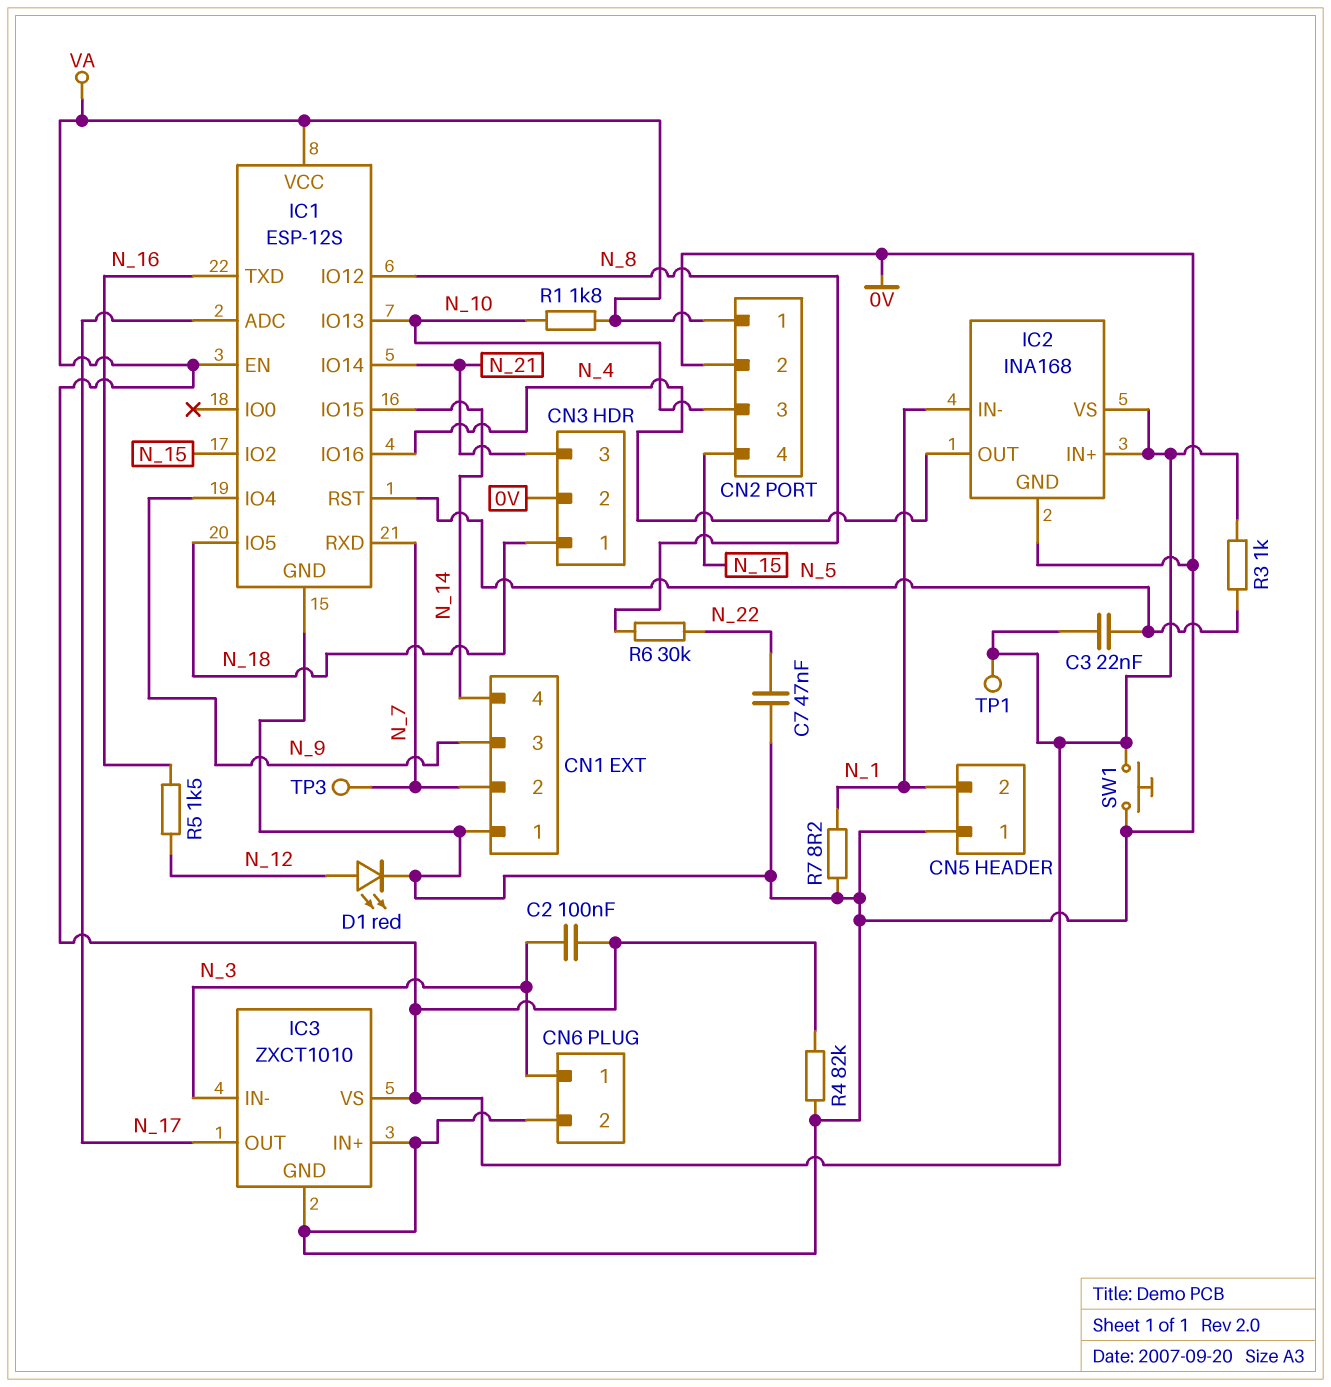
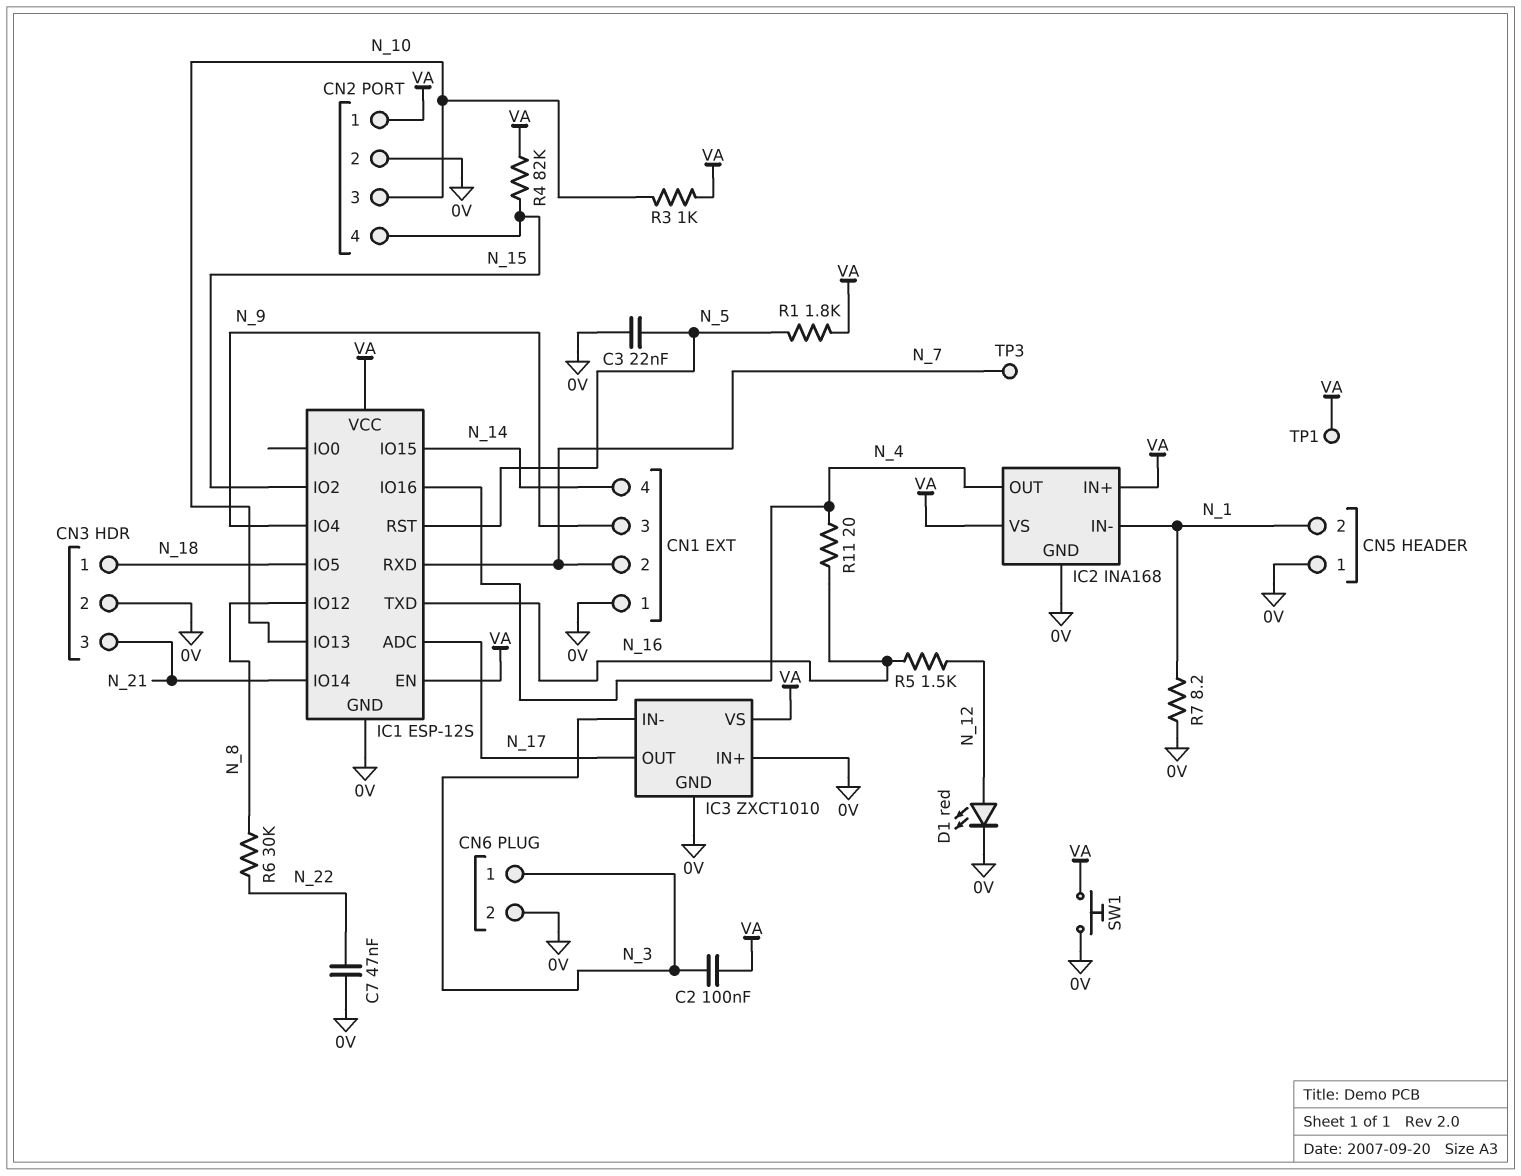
C3: 22nF (N_5, VA) -> 22nF (0V, N_5)
R1: 1.8k (N_10, VA) -> 1.8k (N_5, VA)
R3: 1k (N_5, VA) -> 1k (N_10, VA)
R4: 82k (0V, VA) -> 82k (N_15, VA)
R11: none -> 20 (N_4, N_16)

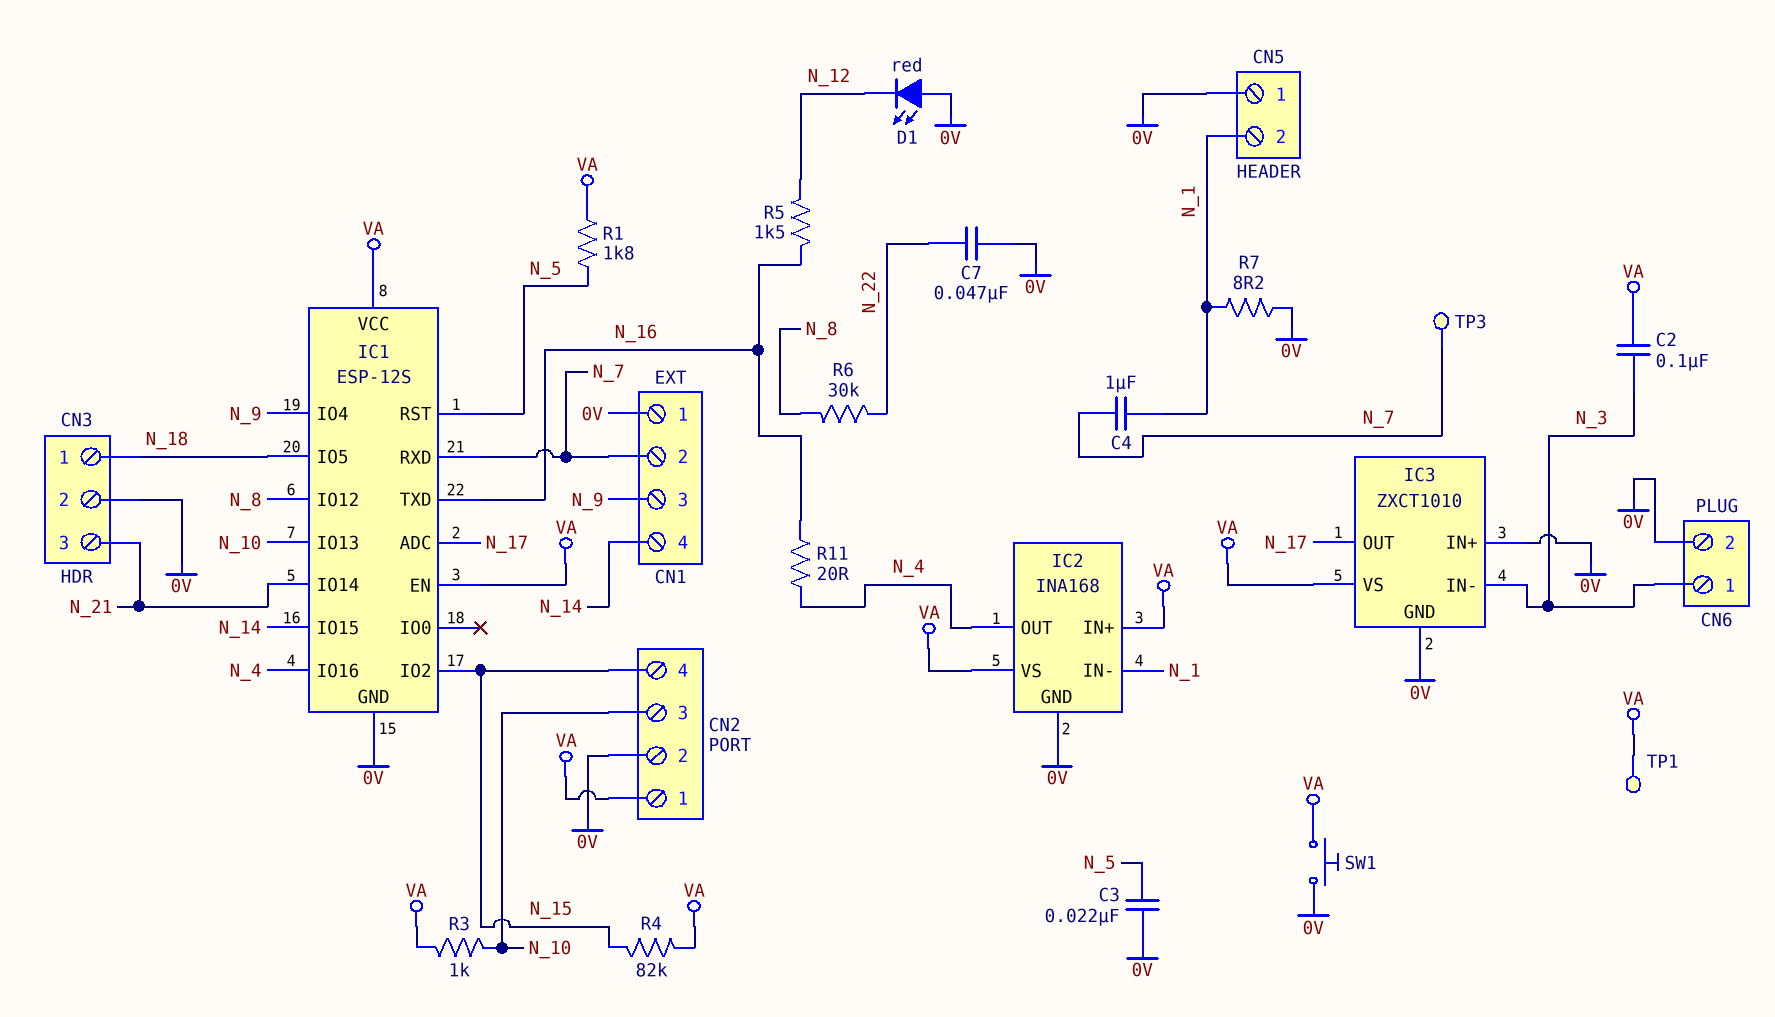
C4: none -> 1uF (N_1, N_7)
D1: LED red (A N_12, K 0V) -> LED red (A 0V, K N_12)

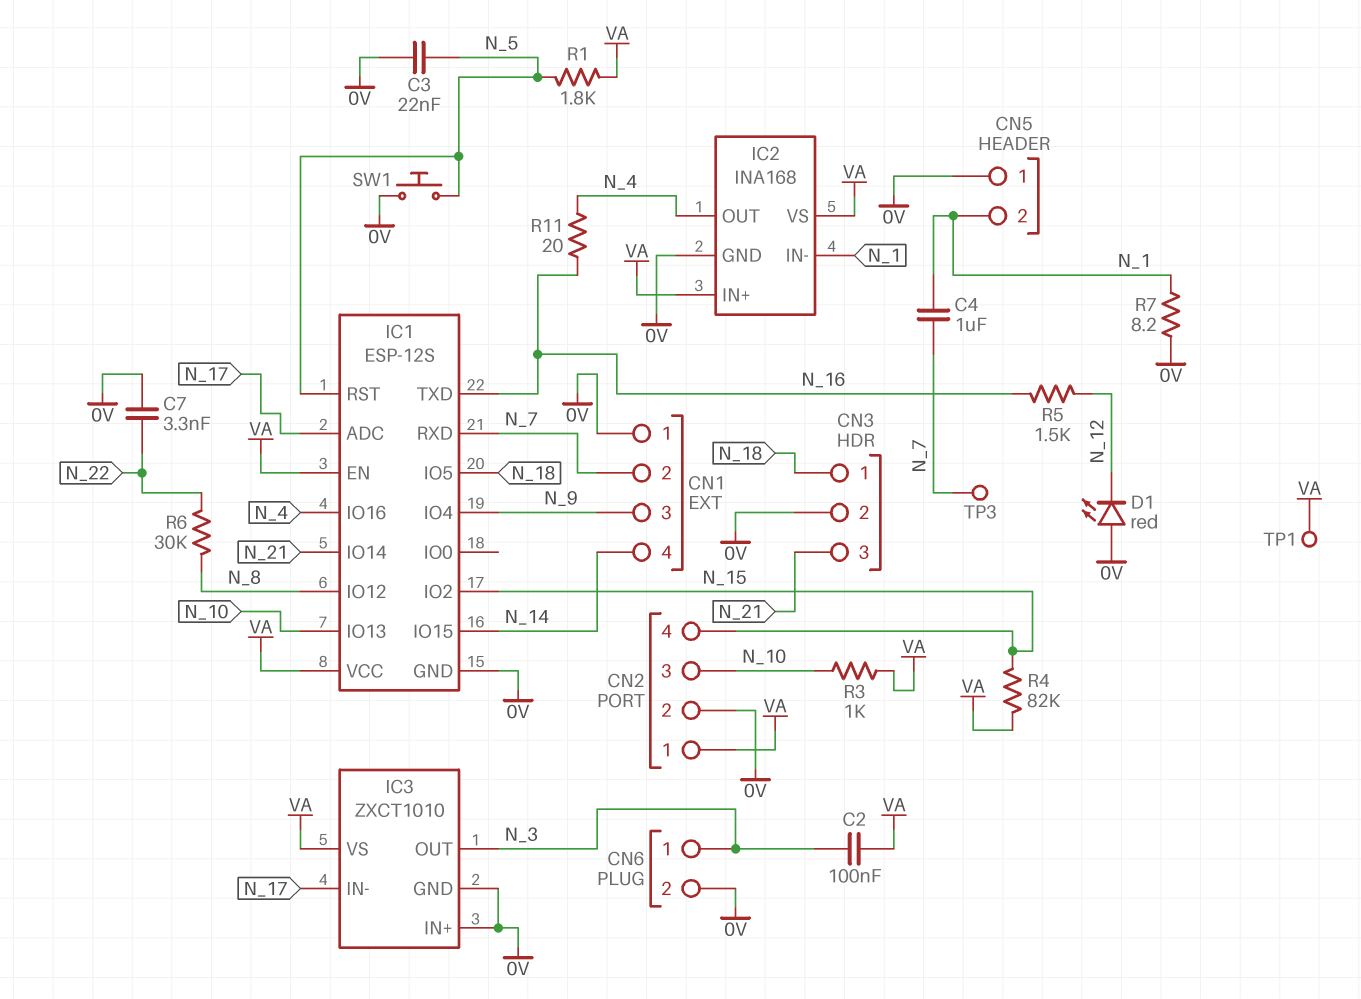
C7: 47nF (0V, N_22) -> 3.3nF (0V, N_22)
IC3 pin IN-: N_3 -> N_17
IC3 pin OUT: N_17 -> N_3
SW1: button (0V, VA) -> button (0V, N_5)

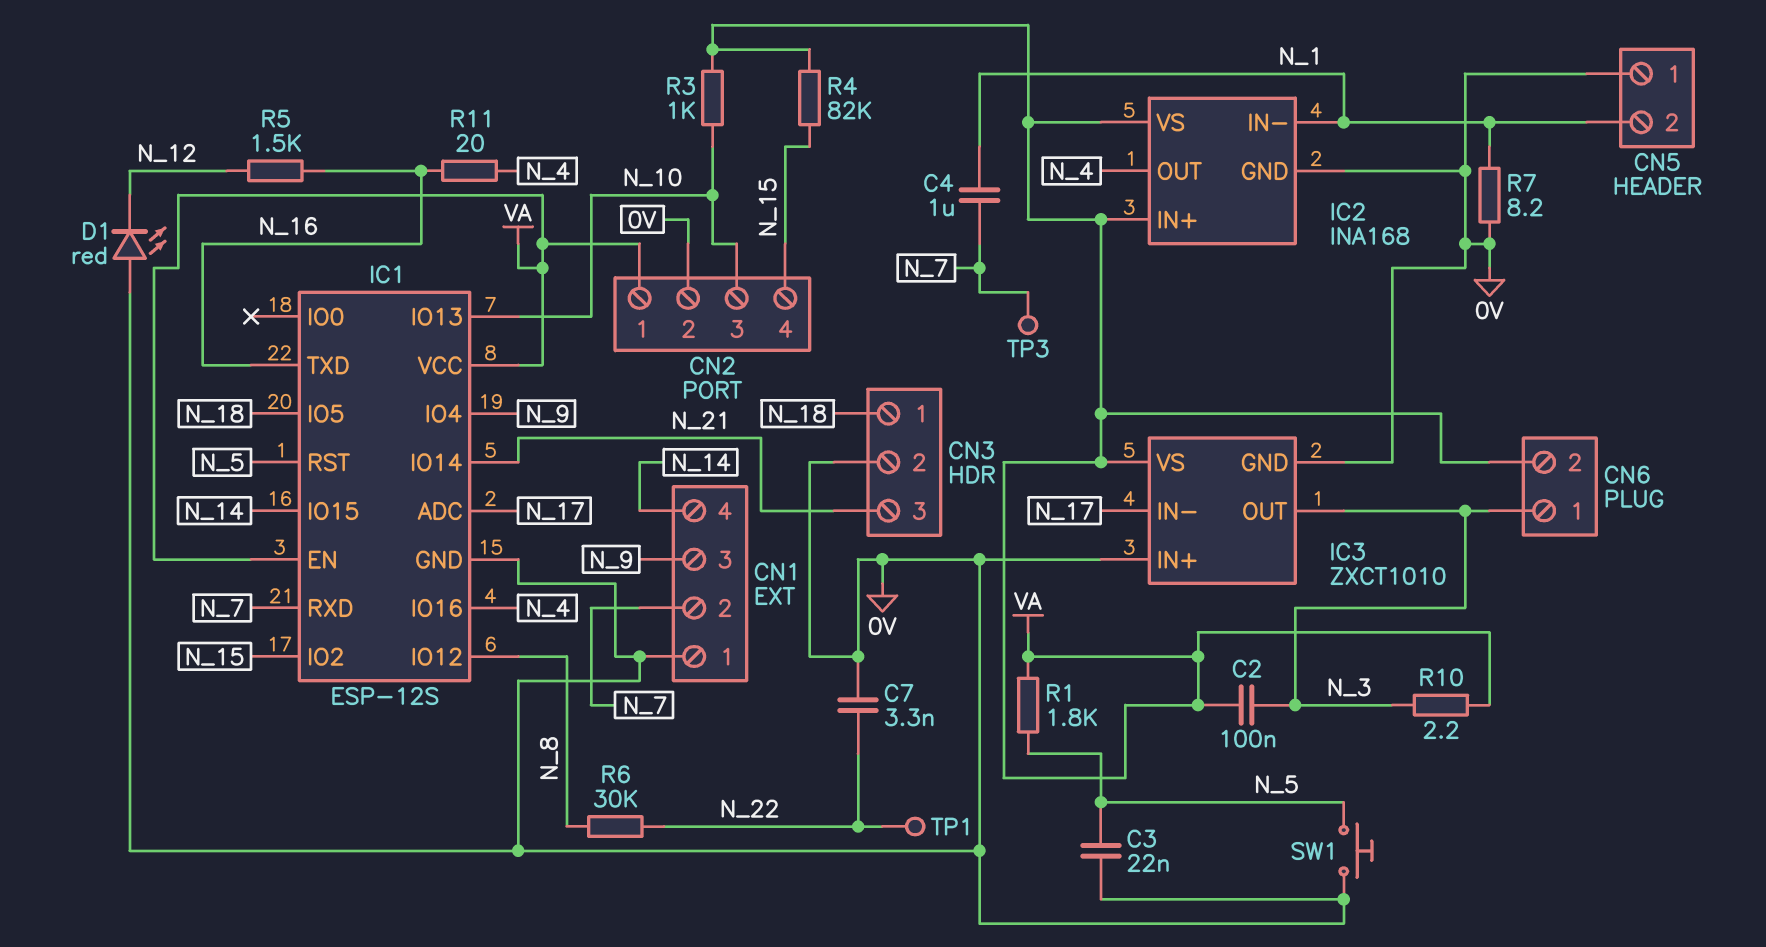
CN6 pin 2: 0V -> VA
R10: none -> 2.2 (N_3, VA)
TP1: test point (VA) -> test point (N_22)

